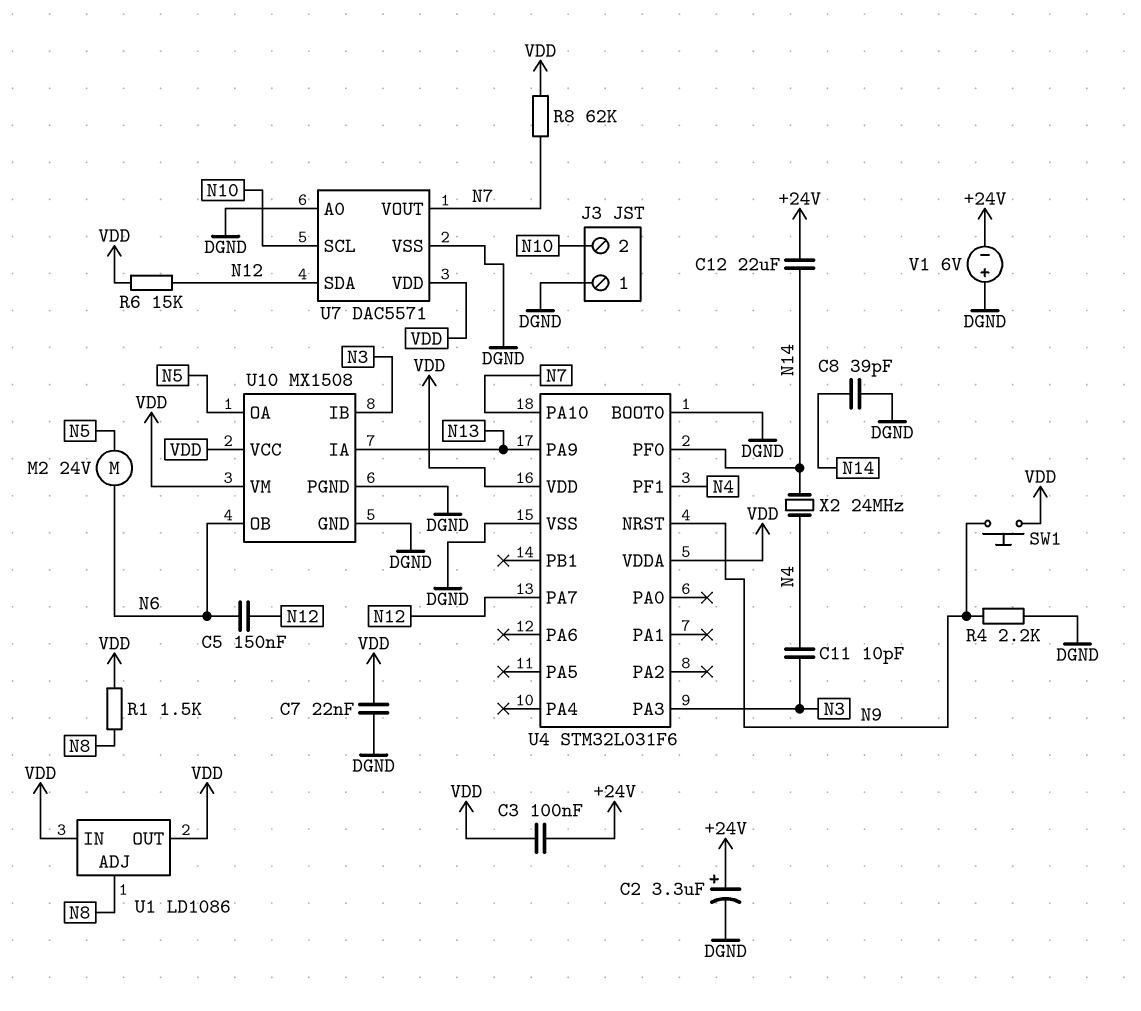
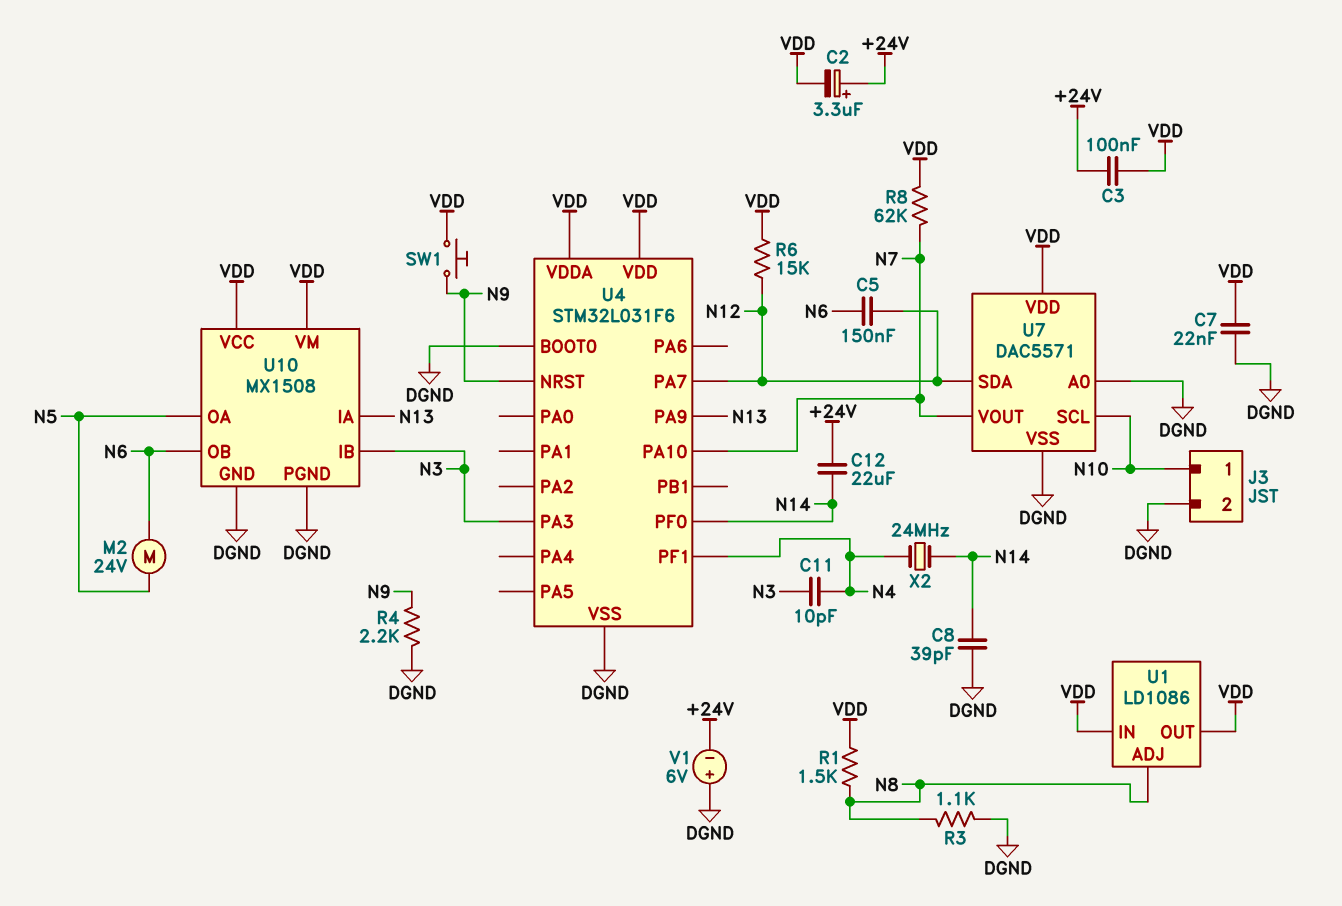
C2: 3.3uF (plus +24V, minus DGND) -> 3.3uF (plus +24V, minus VDD)
J3 pin 1: DGND -> N10
J3 pin 2: N10 -> DGND
R3: none -> 1.1k (DGND, N8)

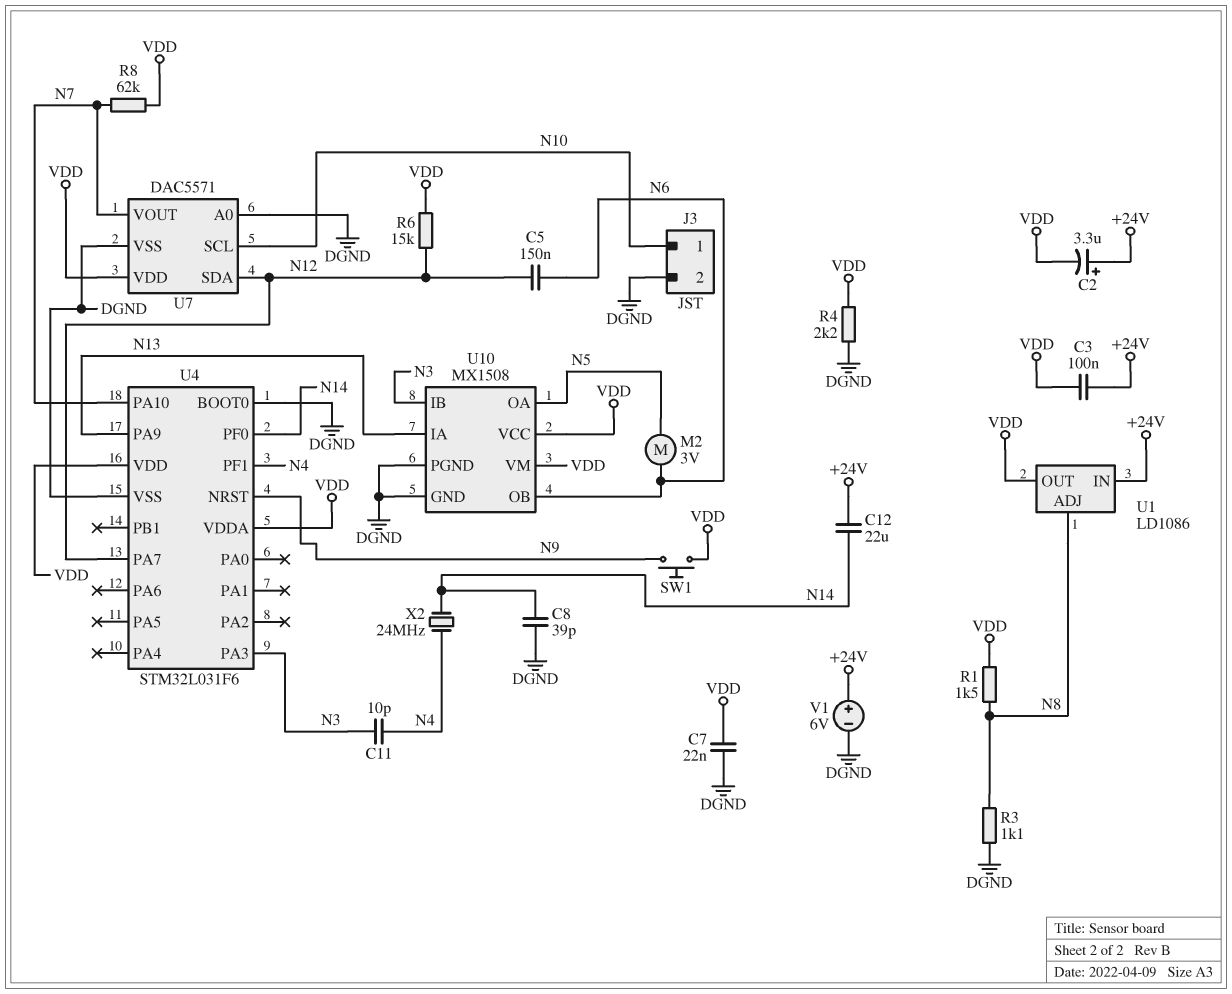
M2: motor 24V (N5, N6) -> motor 3V (N5, N6)
R4: 2.2k (DGND, N9) -> 2.2k (DGND, VDD)
U1 pin IN: VDD -> +24V
V1: 6V (plus DGND, minus +24V) -> 6V (plus +24V, minus DGND)

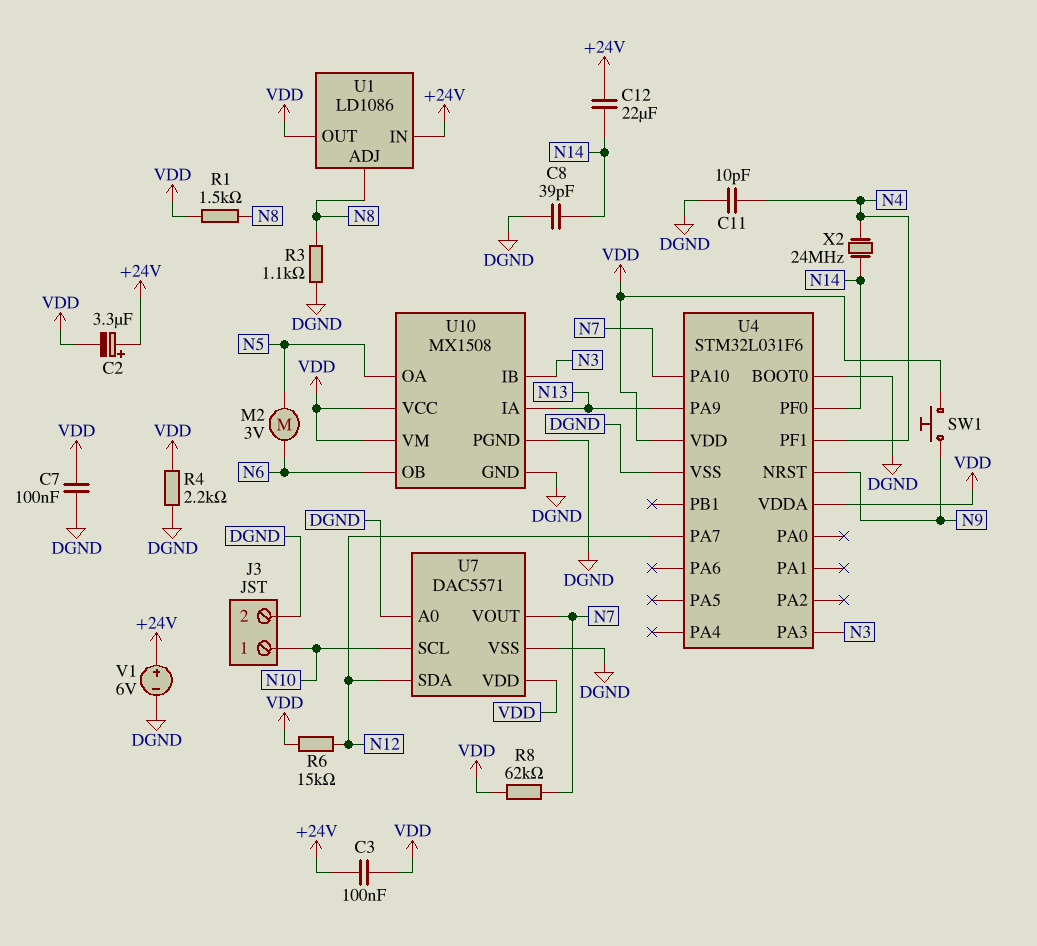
C5: 150nF (N6, N12) -> none
C7: 22nF (DGND, VDD) -> 100nF (DGND, VDD)
C11: 10pF (N3, N4) -> 10pF (DGND, N4)

